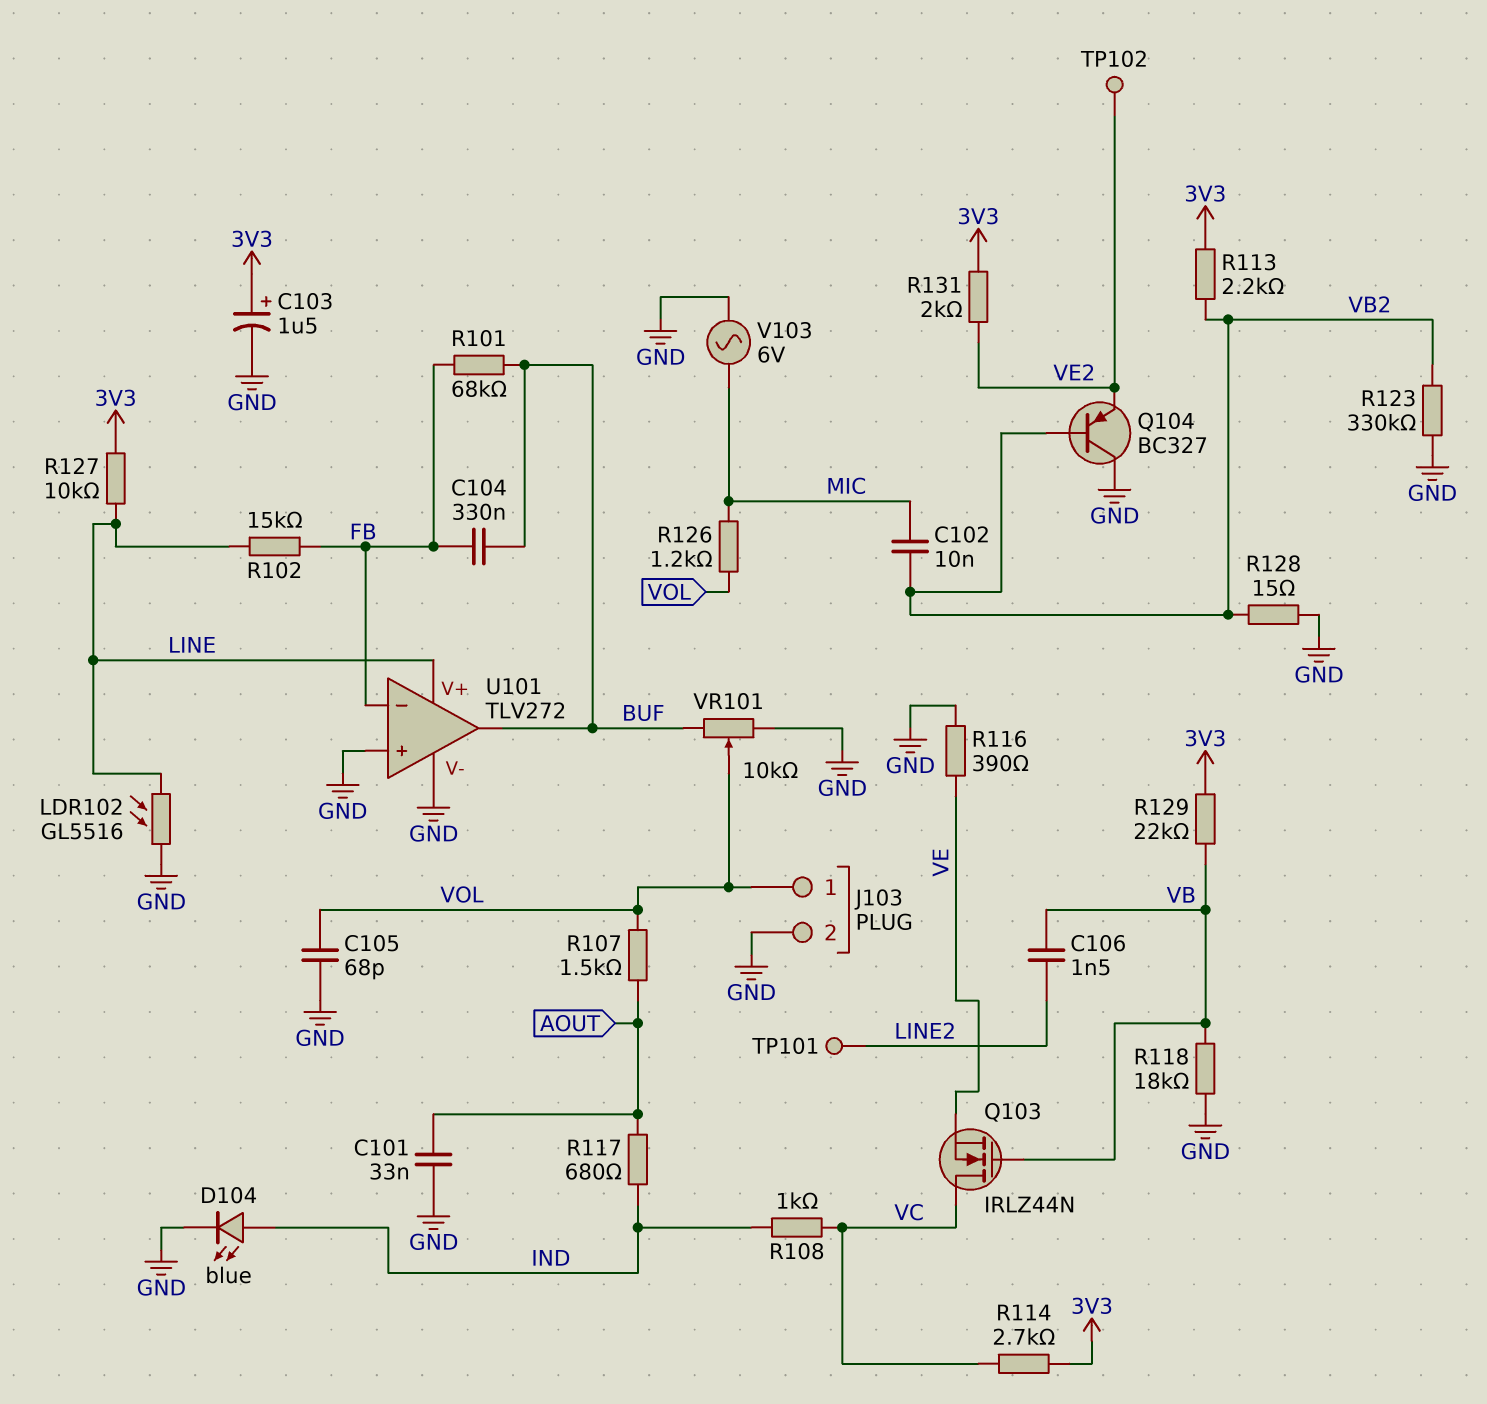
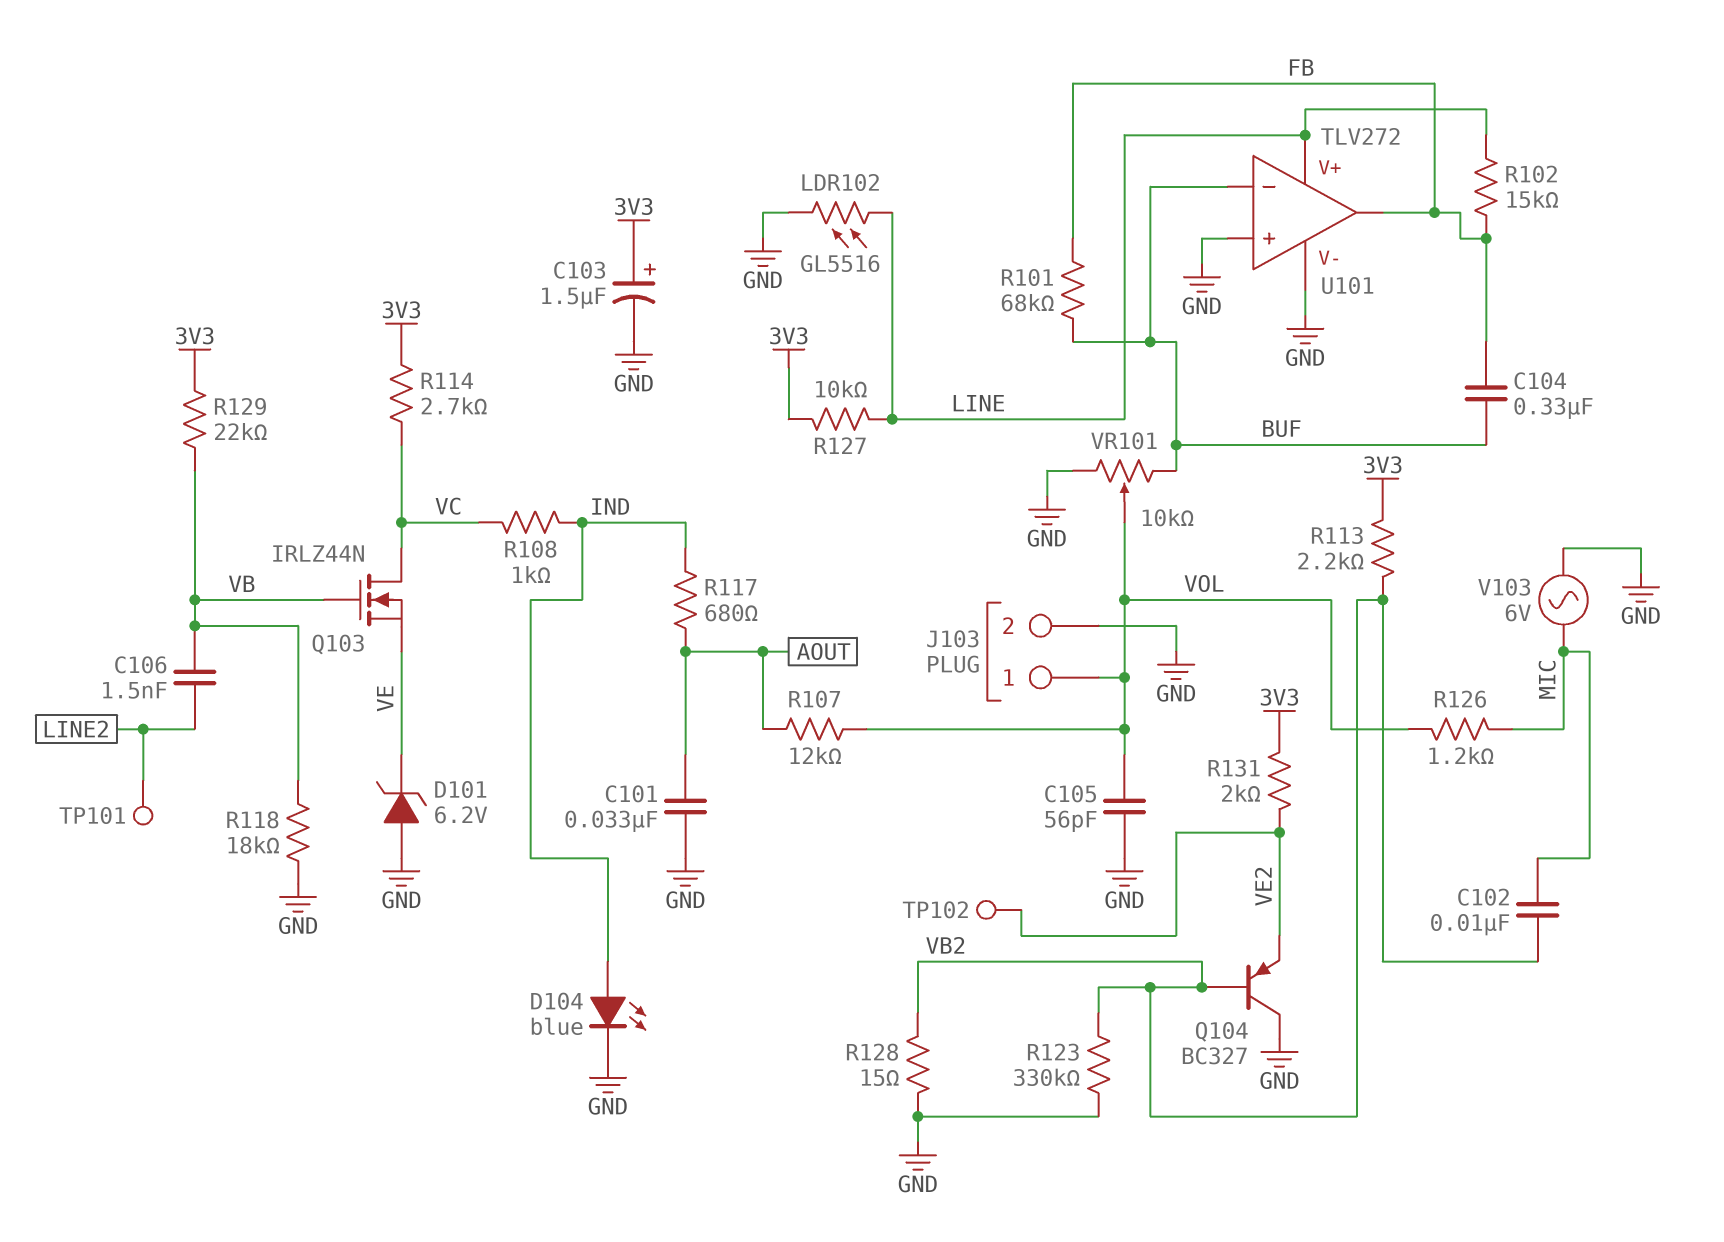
C105: 68pF (GND, VOL) -> 56pF (GND, VOL)
D101: none -> zener 6.2V (A GND, K VE)
R107: 1.5k (AOUT, VOL) -> 12k (AOUT, VOL)
R116: 390 (GND, VE) -> none
U101 pin in-: FB -> BUF
U101 pin out: BUF -> FB

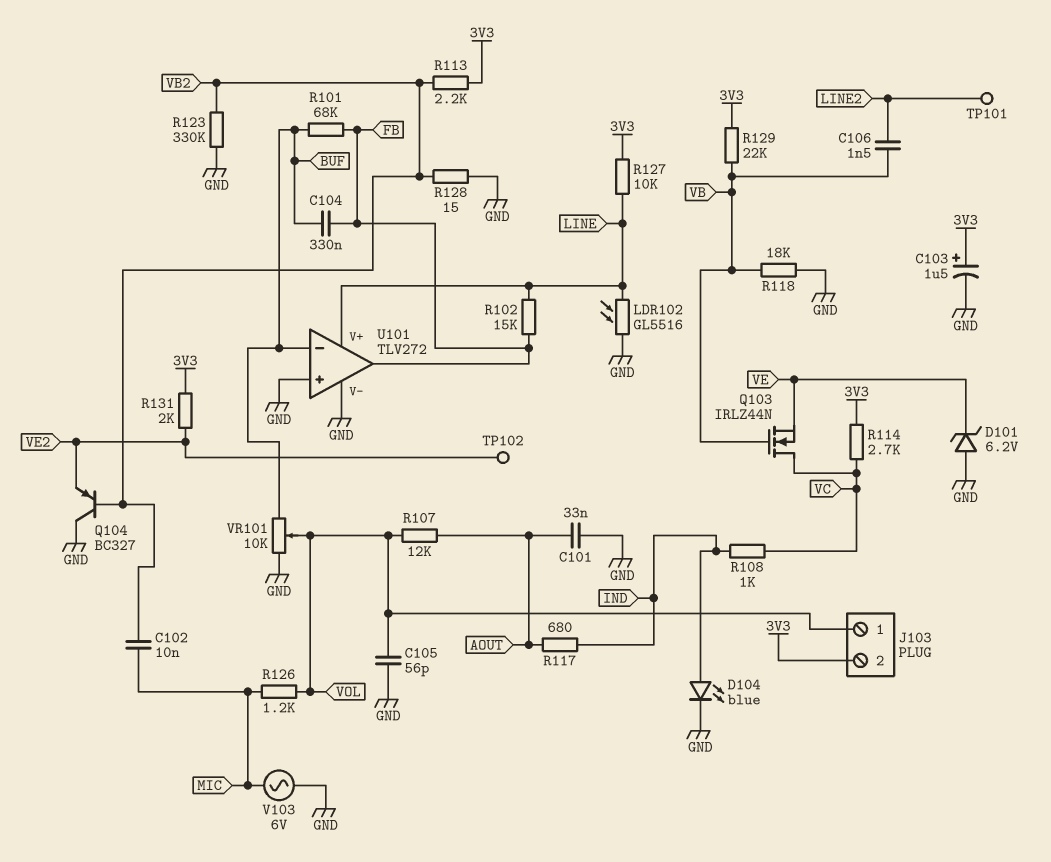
J103 pin 2: GND -> 3V3

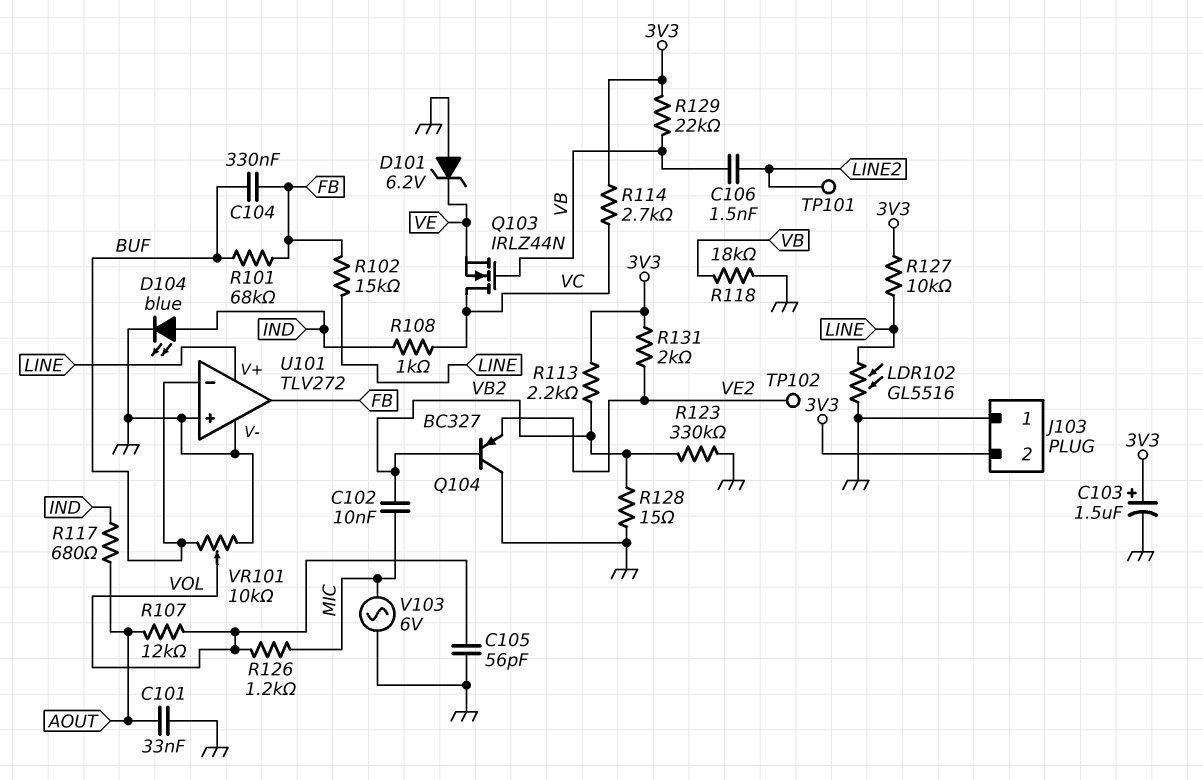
J103 pin 1: VOL -> GND

